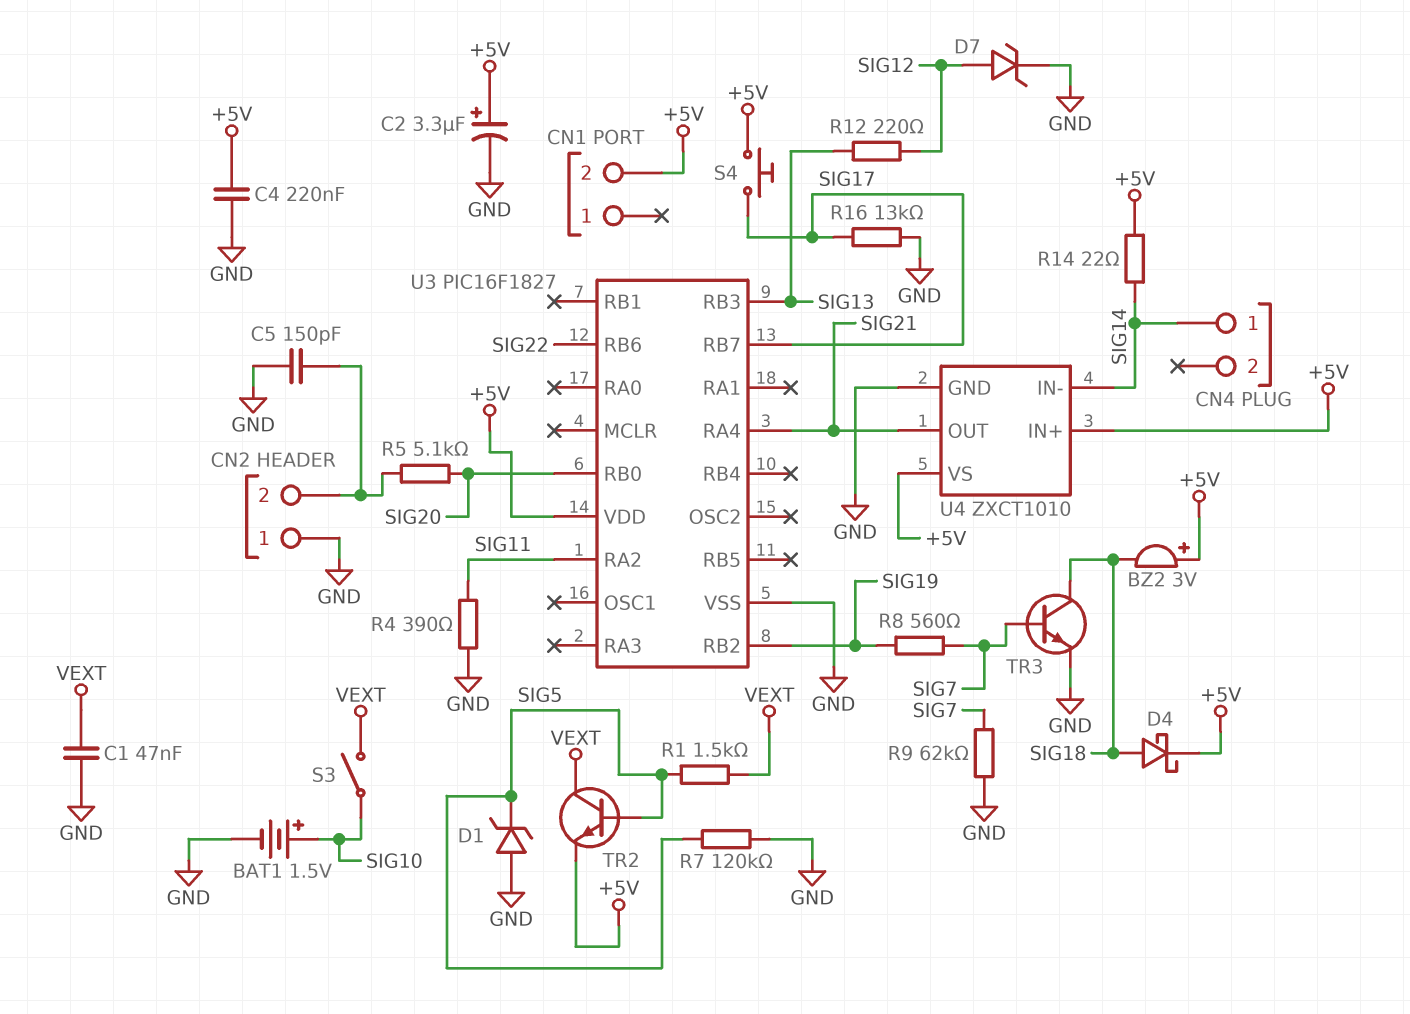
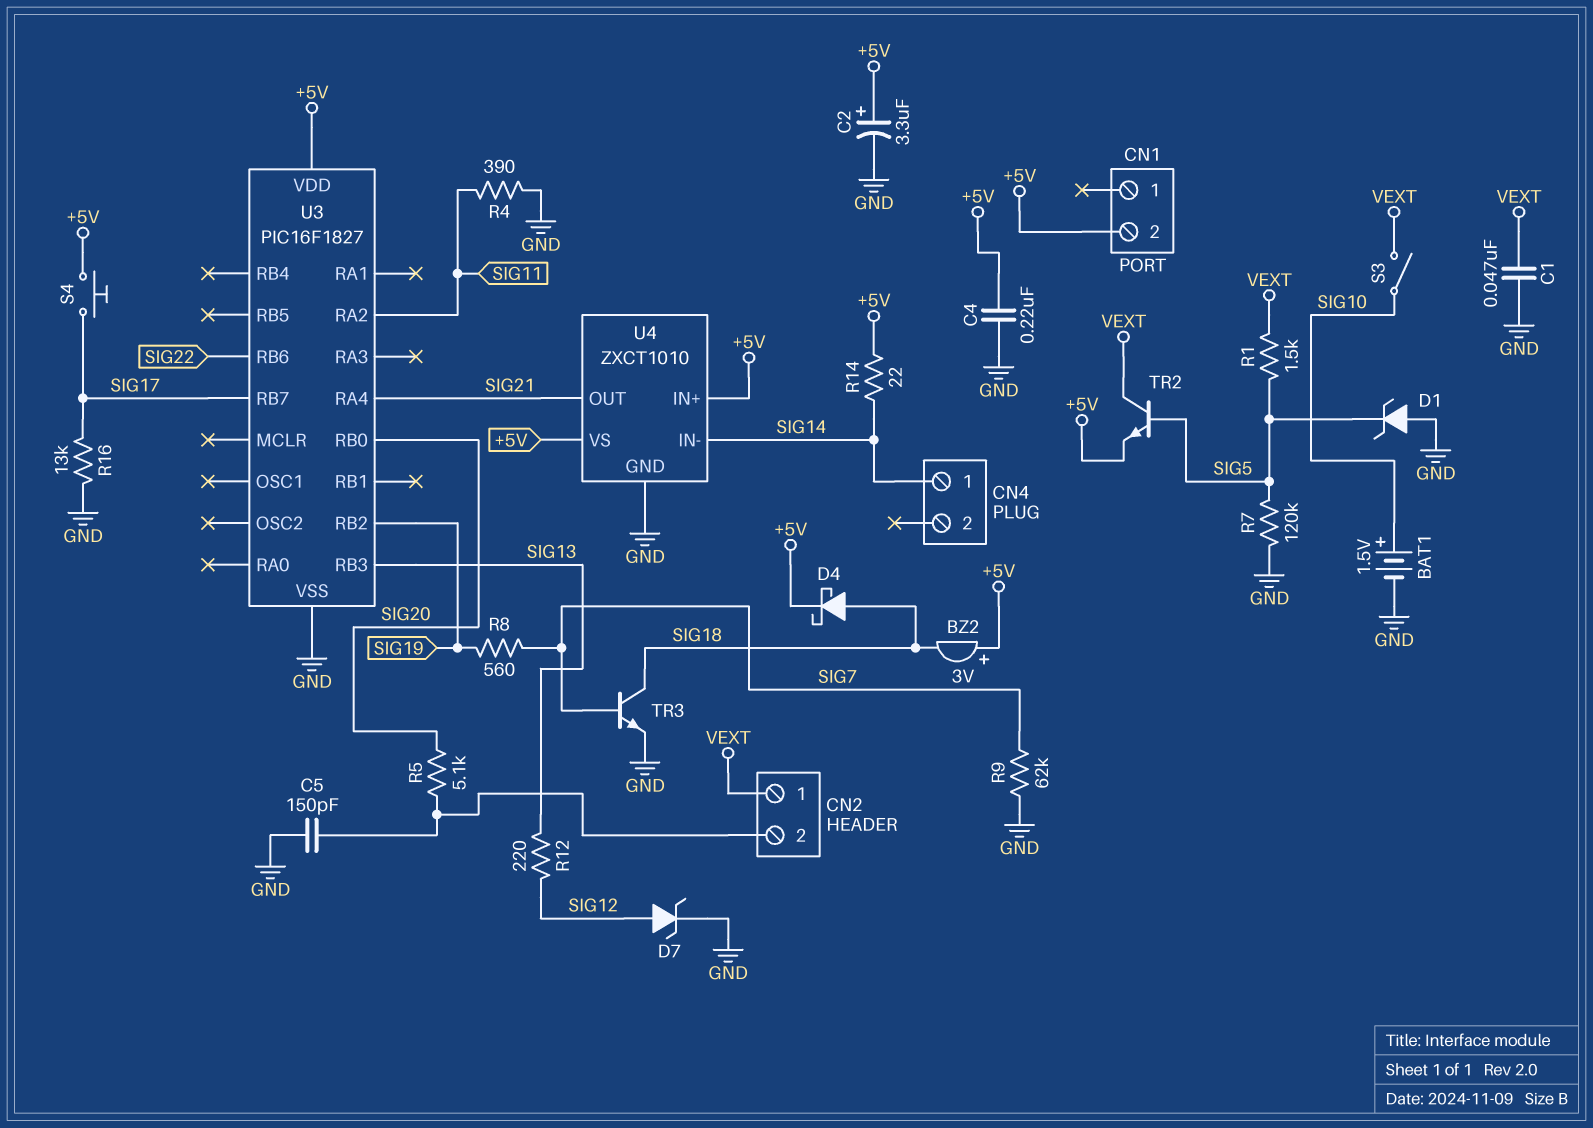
CN2 pin 1: GND -> VEXT

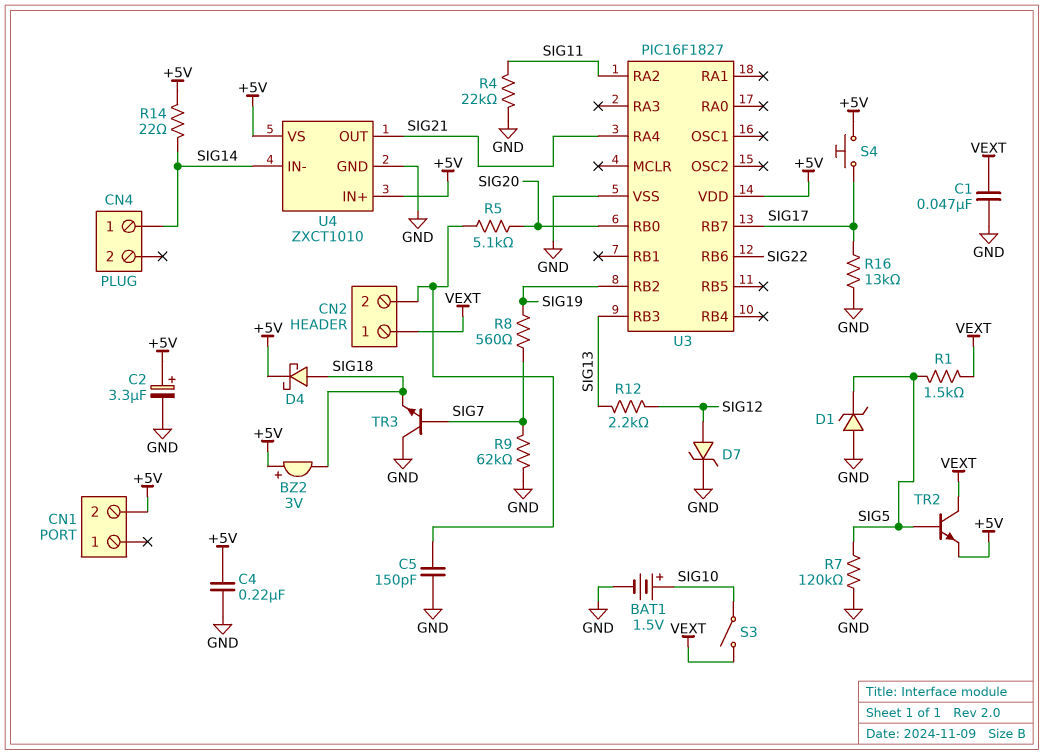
R4: 390 (GND, SIG11) -> 22k (GND, SIG11)
R12: 220 (SIG12, SIG13) -> 2.2k (SIG12, SIG13)
TR3: NPN (B SIG7, C SIG18, E GND) -> NPN (B SIG7, C GND, E SIG18)

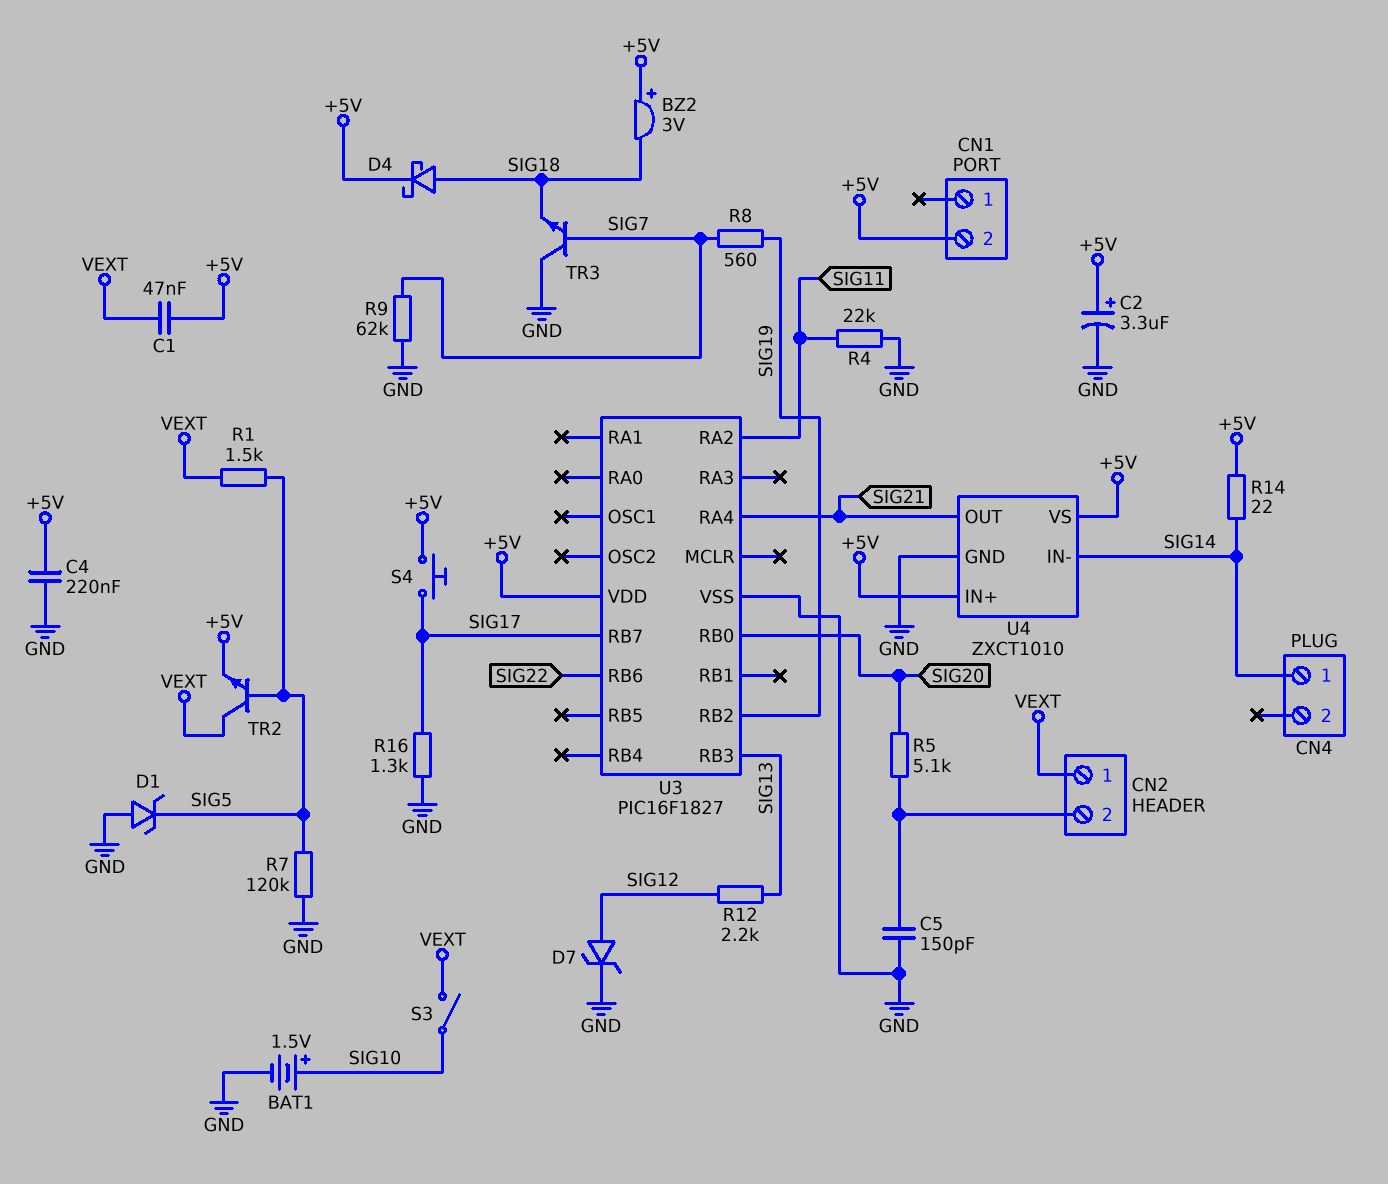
C1: 47nF (GND, VEXT) -> 47nF (+5V, VEXT)
R16: 13k (GND, SIG17) -> 1.3k (GND, SIG17)

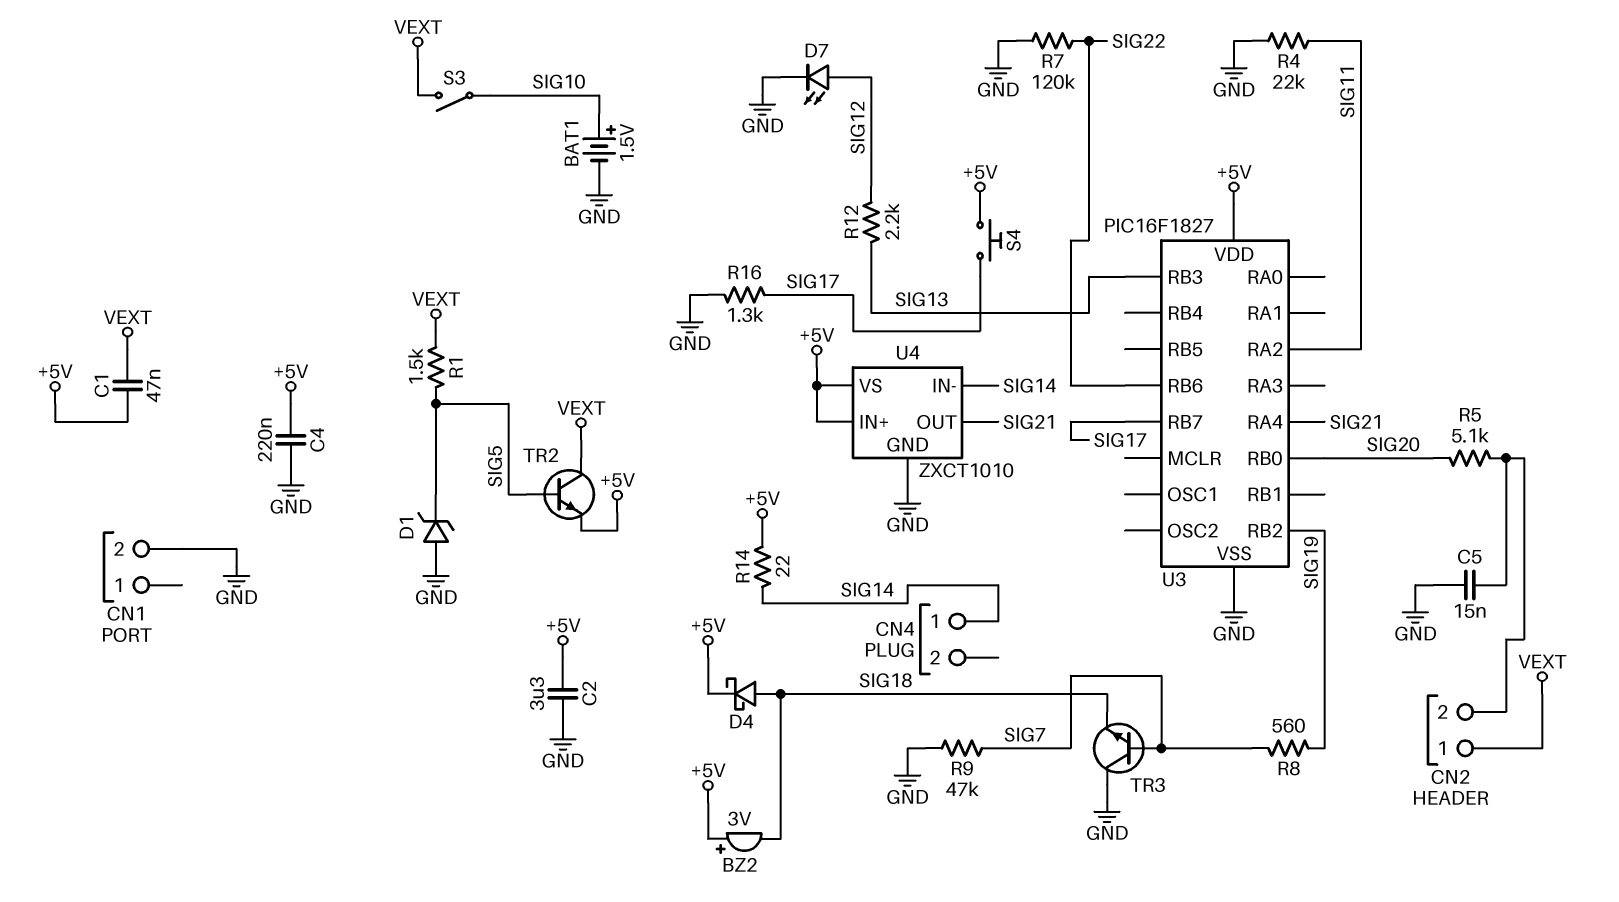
C2: 3.3uF (plus +5V, minus GND) -> 3.3uF (+5V, GND)
C5: 150pF (CN2/2, GND) -> 15nF (CN2/2, GND)
CN1 pin 2: +5V -> GND
D7: zener (A SIG12, K GND) -> LED (A SIG12, K GND)
R7: 120k (GND, SIG5) -> 120k (GND, SIG22)
R9: 62k (GND, SIG7) -> 47k (GND, SIG7)

